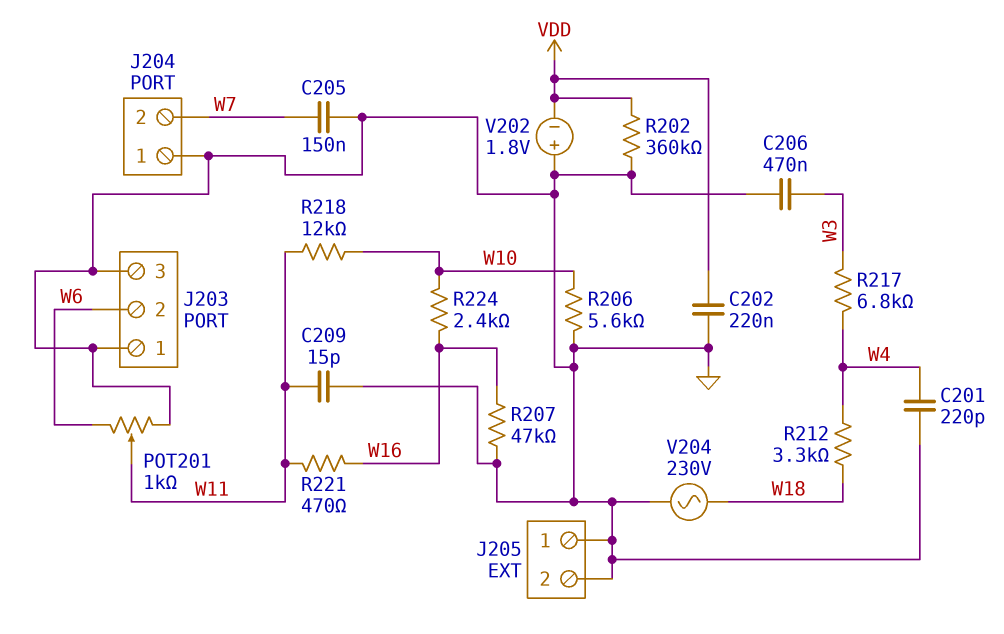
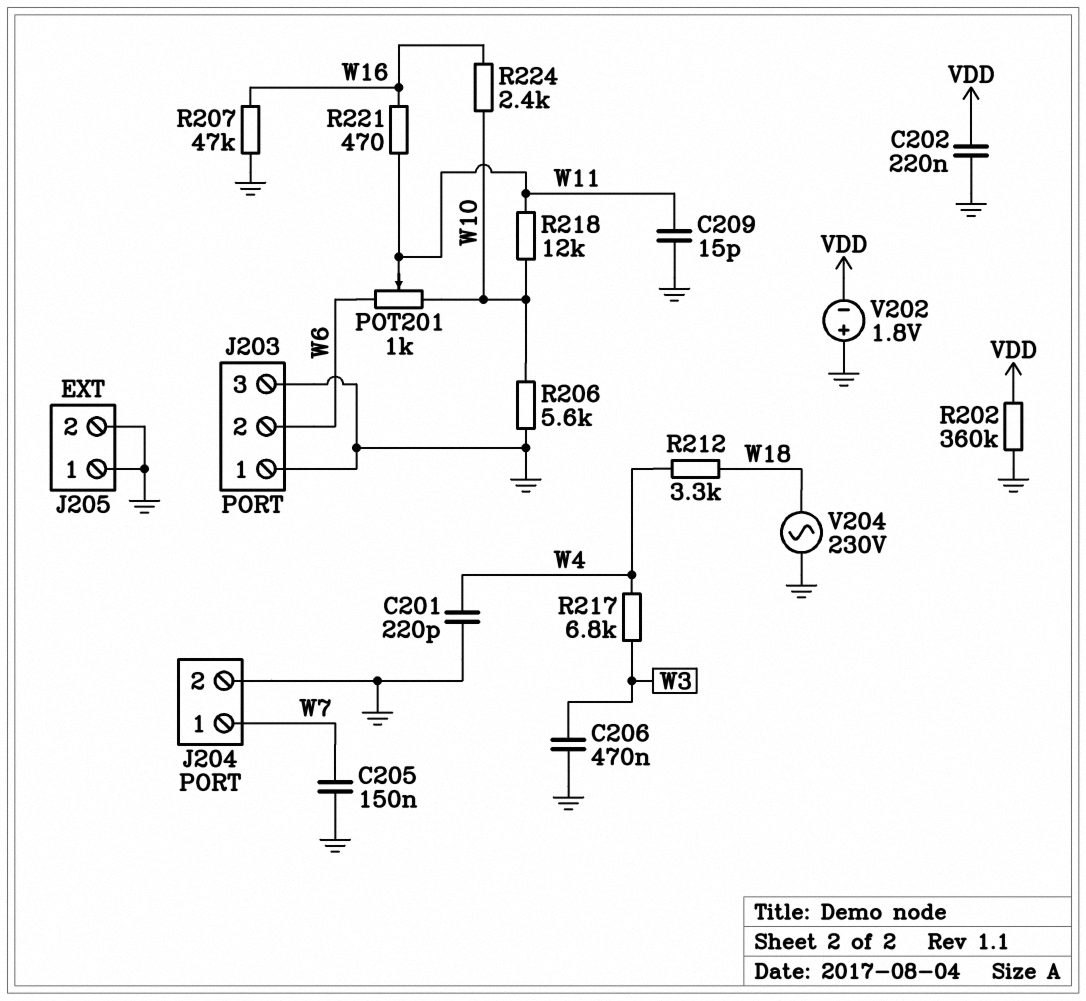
J204 pin 1: GND -> W7
J204 pin 2: W7 -> GND
POT201: 1k (GND, W6, wiper W11) -> 1k (W6, W10, wiper W11)

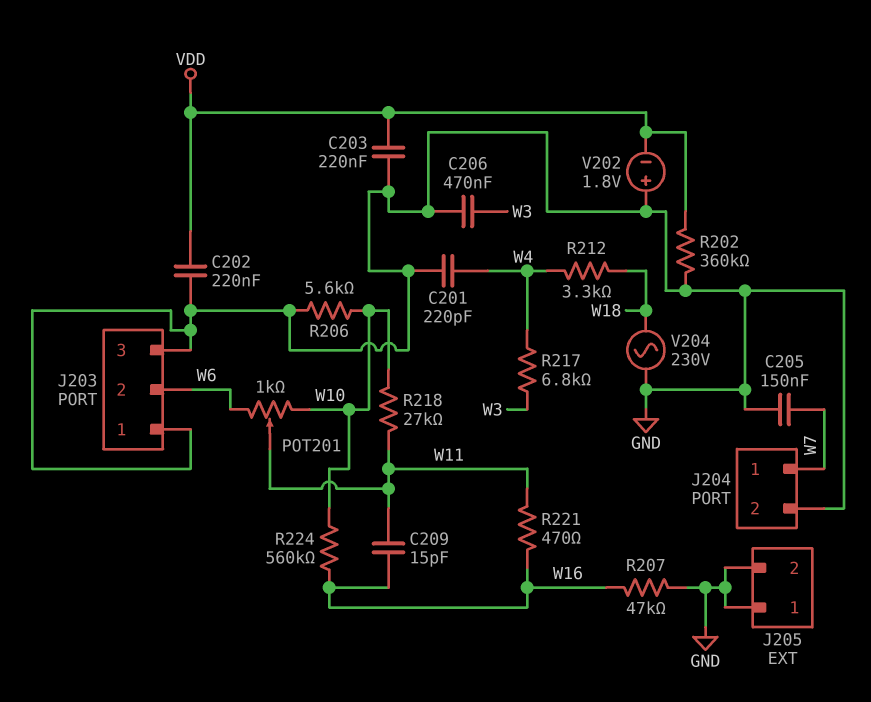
C203: none -> 220nF (GND, VDD)
C209: 15pF (GND, W11) -> 15pF (W11, W16)
R218: 12k (W10, W11) -> 27k (W10, W11)
R224: 2.4k (W10, W16) -> 560k (W10, W16)

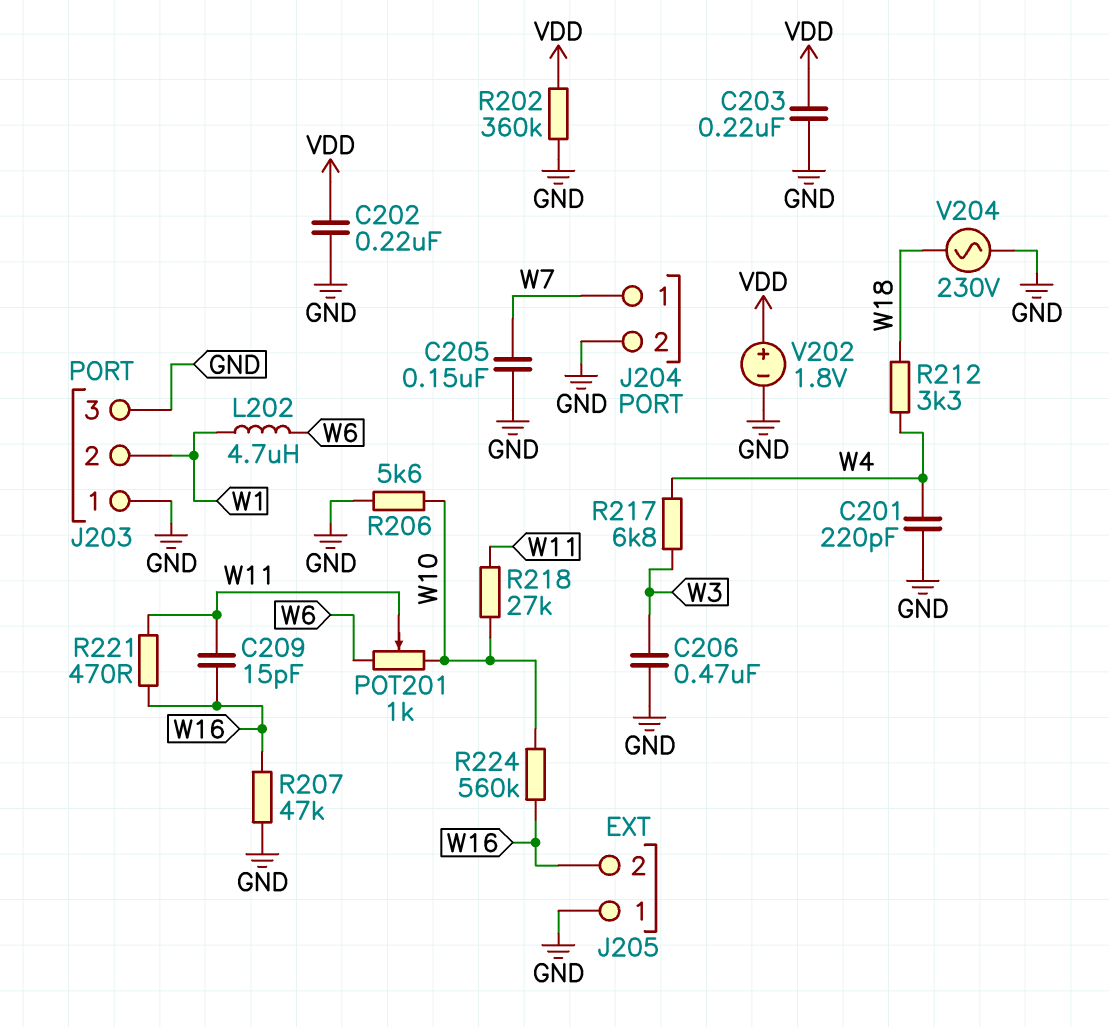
J203 pin 2: W6 -> W1
J205 pin 2: GND -> W16
L202: none -> 4.7uH (W1, W6)
V202: 1.8V (plus GND, minus VDD) -> 1.8V (plus VDD, minus GND)

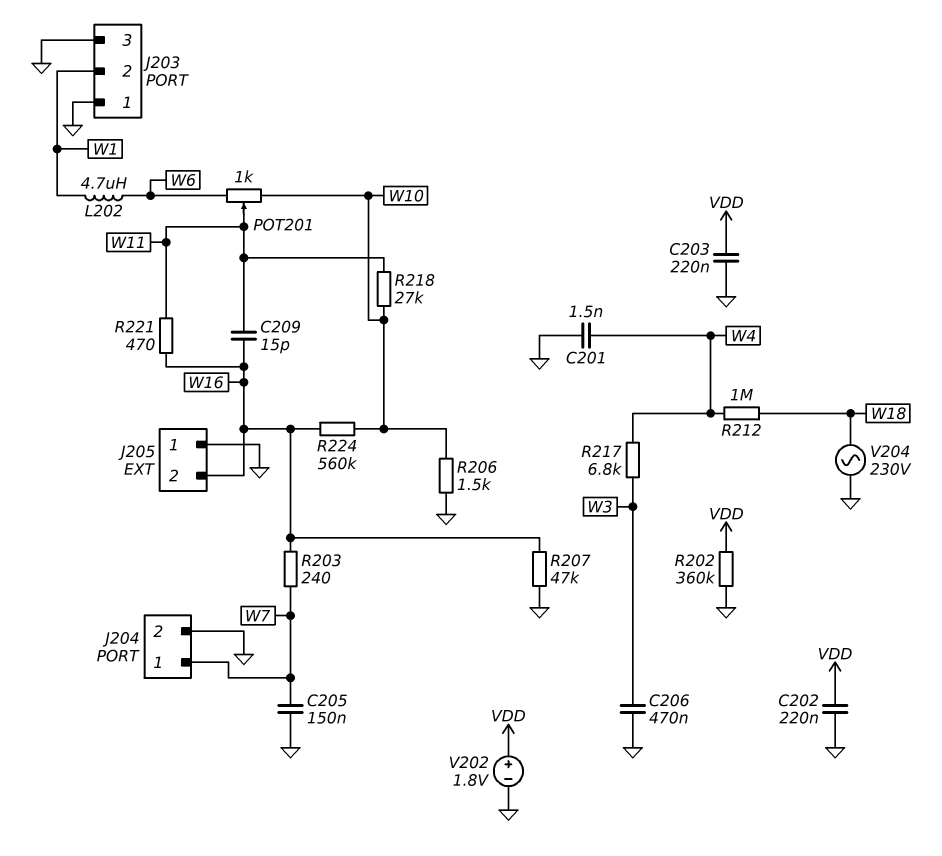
C201: 220pF (GND, W4) -> 1.5nF (GND, W4)
R203: none -> 240 (W7, W16)
R206: 5.6k (GND, W10) -> 1.5k (GND, W10)
R212: 3.3k (W4, W18) -> 1M (W4, W18)

